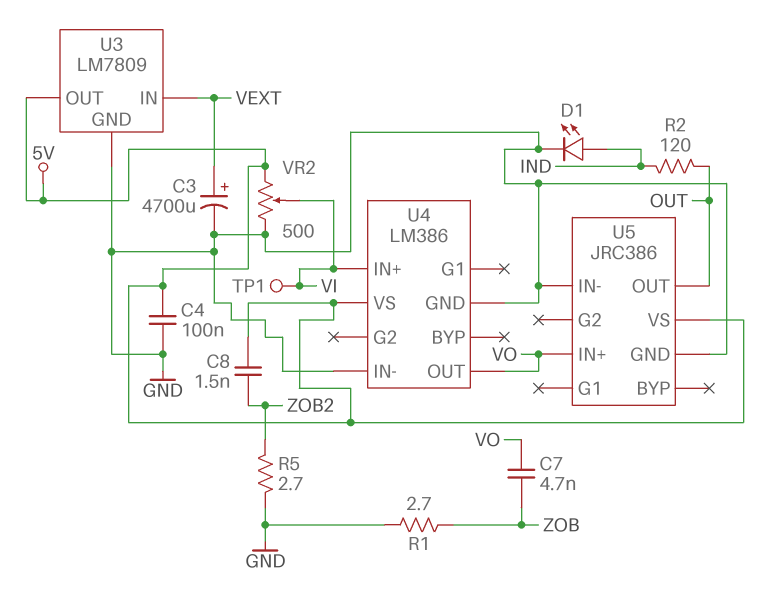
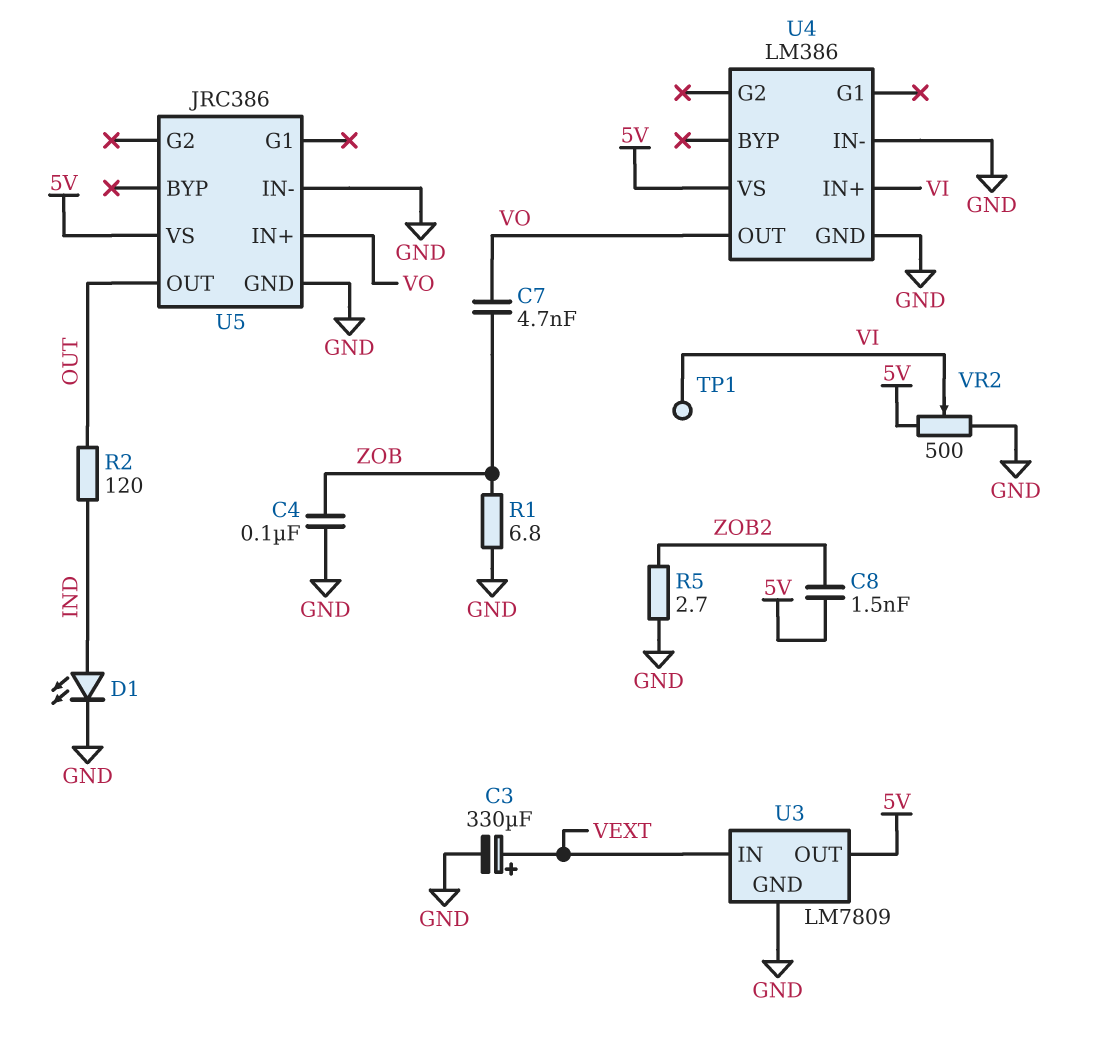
C3: 4700uF (plus VEXT, minus GND) -> 330uF (plus VEXT, minus GND)
C4: 100nF (5V, GND) -> 100nF (GND, ZOB)
R1: 2.7 (GND, ZOB) -> 6.8 (GND, ZOB)

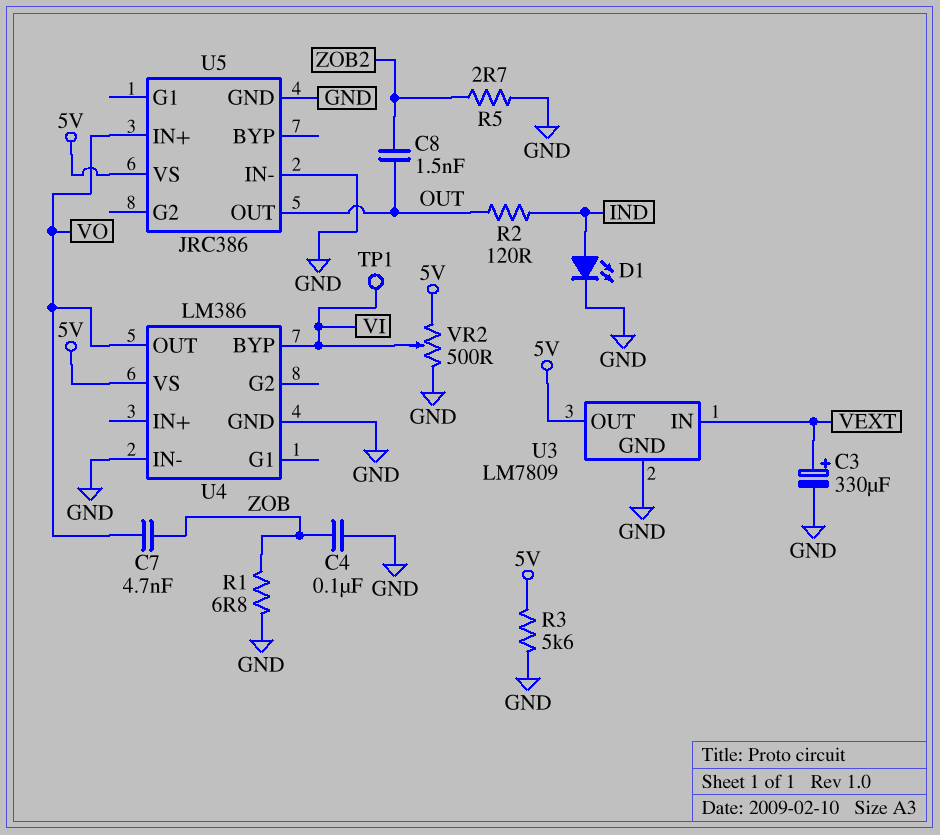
C8: 1.5nF (5V, ZOB2) -> 1.5nF (OUT, ZOB2)
R3: none -> 5.6k (5V, GND)
U4 pin BYP: none -> VI
U4 pin IN+: VI -> none

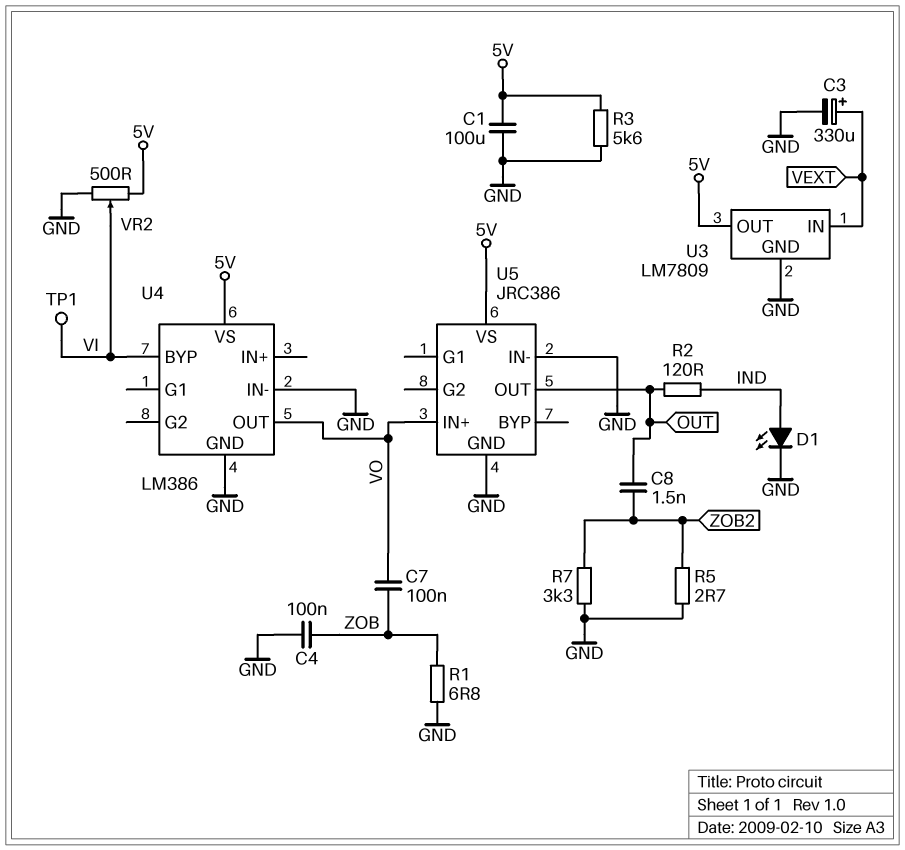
C1: none -> 100uF (5V, GND)
C7: 4.7nF (VO, ZOB) -> 100nF (VO, ZOB)
R7: none -> 3.3k (GND, ZOB2)

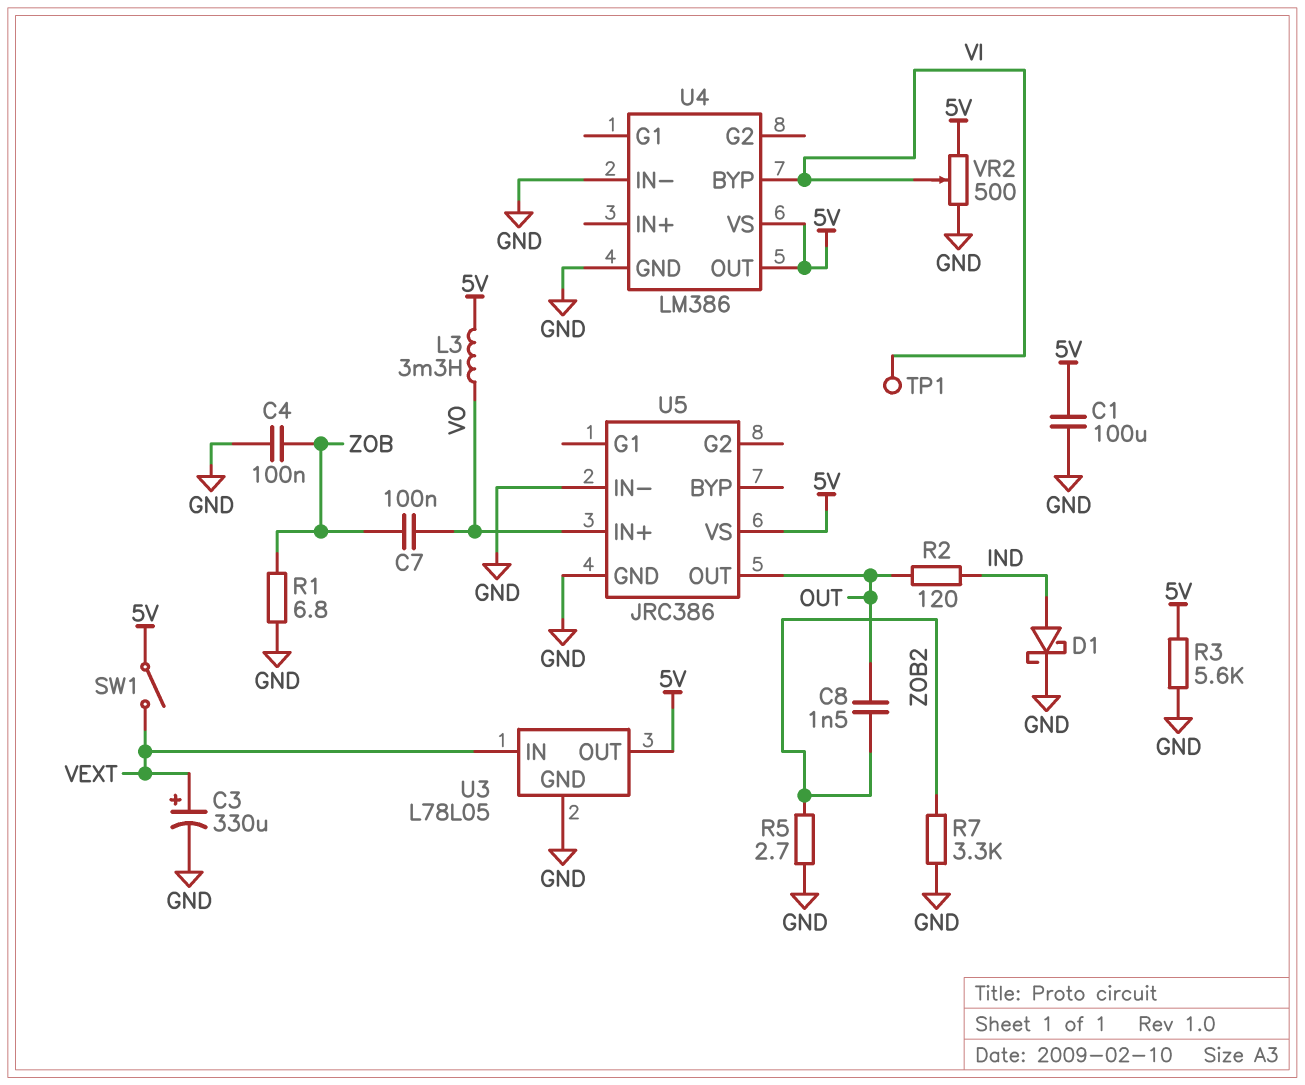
D1: LED (A IND, K GND) -> schottky (A IND, K GND)
L3: none -> 3.3mH (5V, VO)
SW1: none -> switch (5V, VEXT)
U3: LM7809 -> L78L05
U4 pin OUT: VO -> 5V

